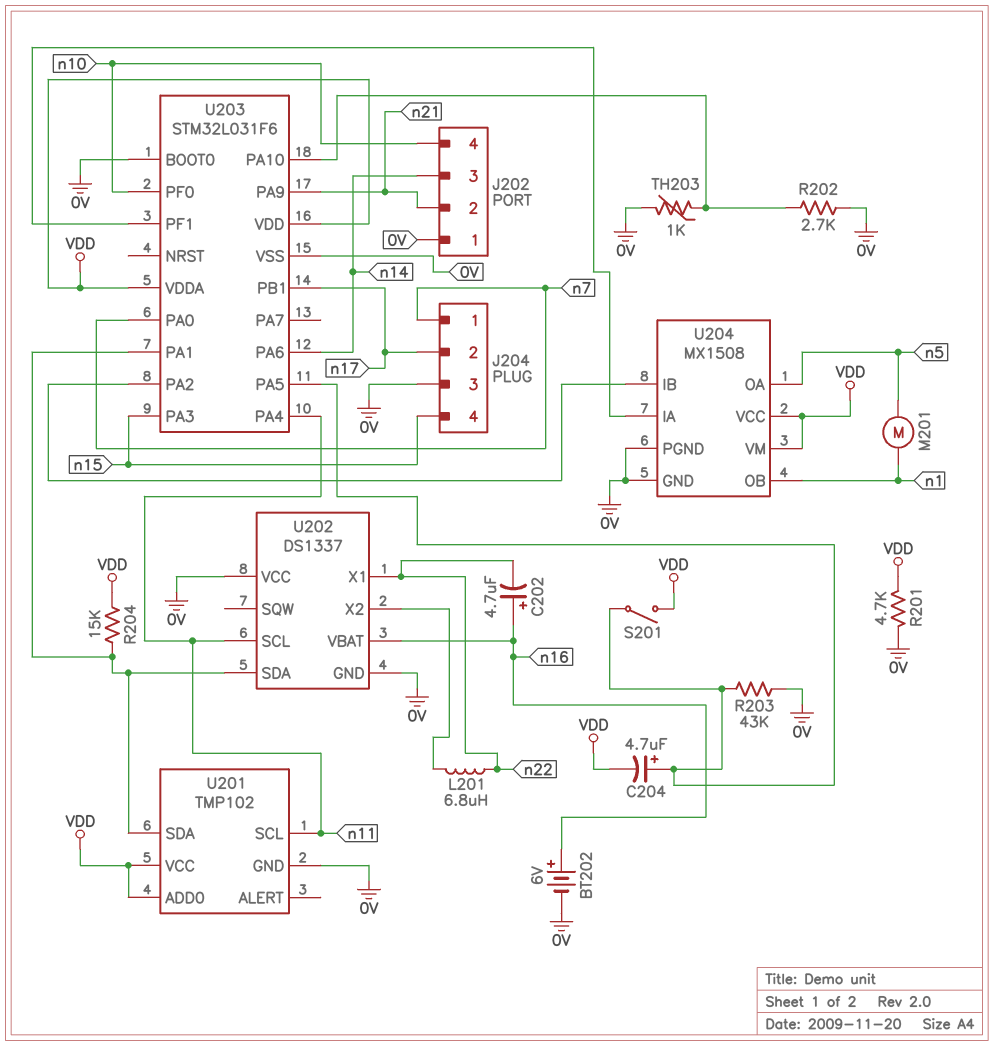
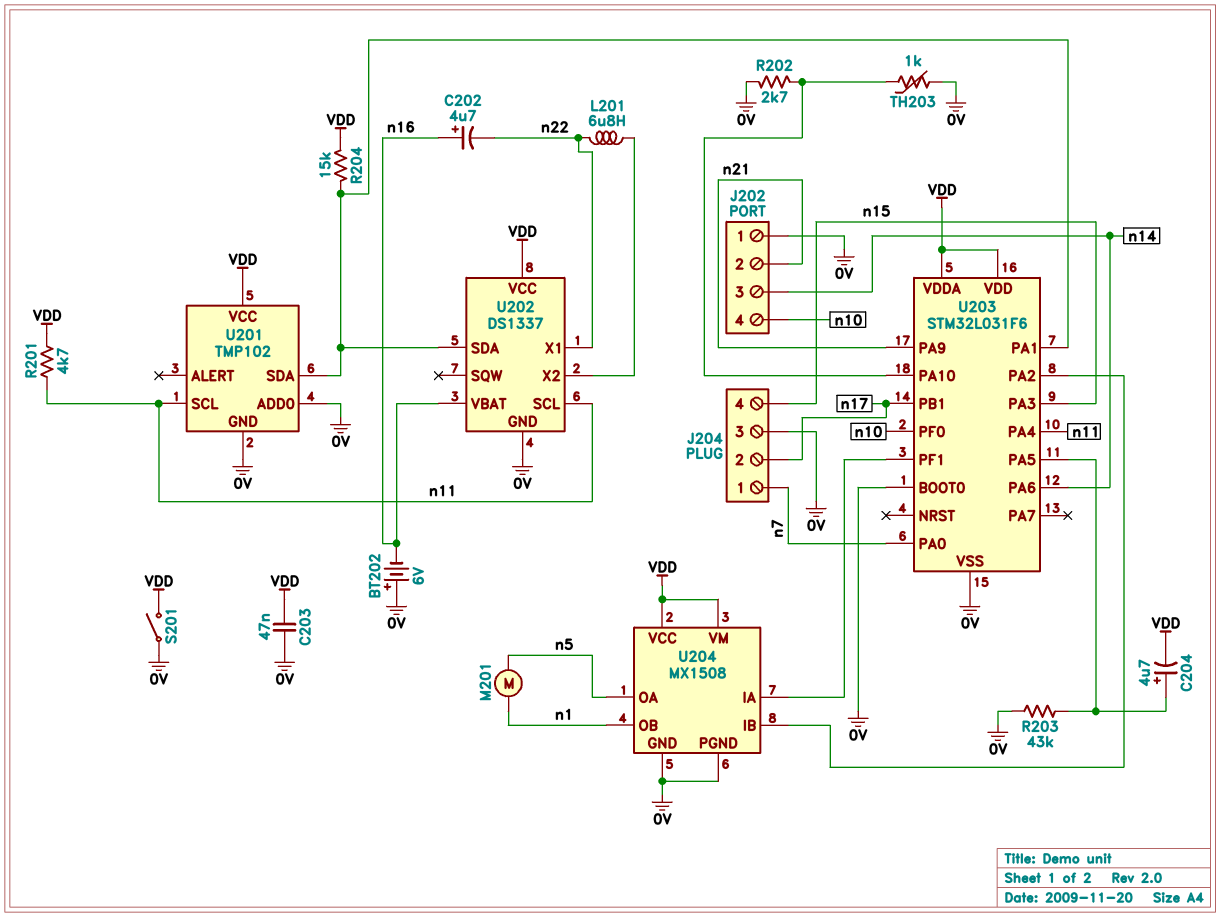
BT202: 6V (plus n16, minus 0V) -> 6V (plus 0V, minus n16)
C203: none -> 47nF (0V, VDD)
R201: 4.7k (0V, VDD) -> 4.7k (VDD, n11)
S201: switch (U203/PA5, VDD) -> switch (0V, VDD)
U201 pin ADD0: VDD -> 0V
U202 pin VCC: 0V -> VDD

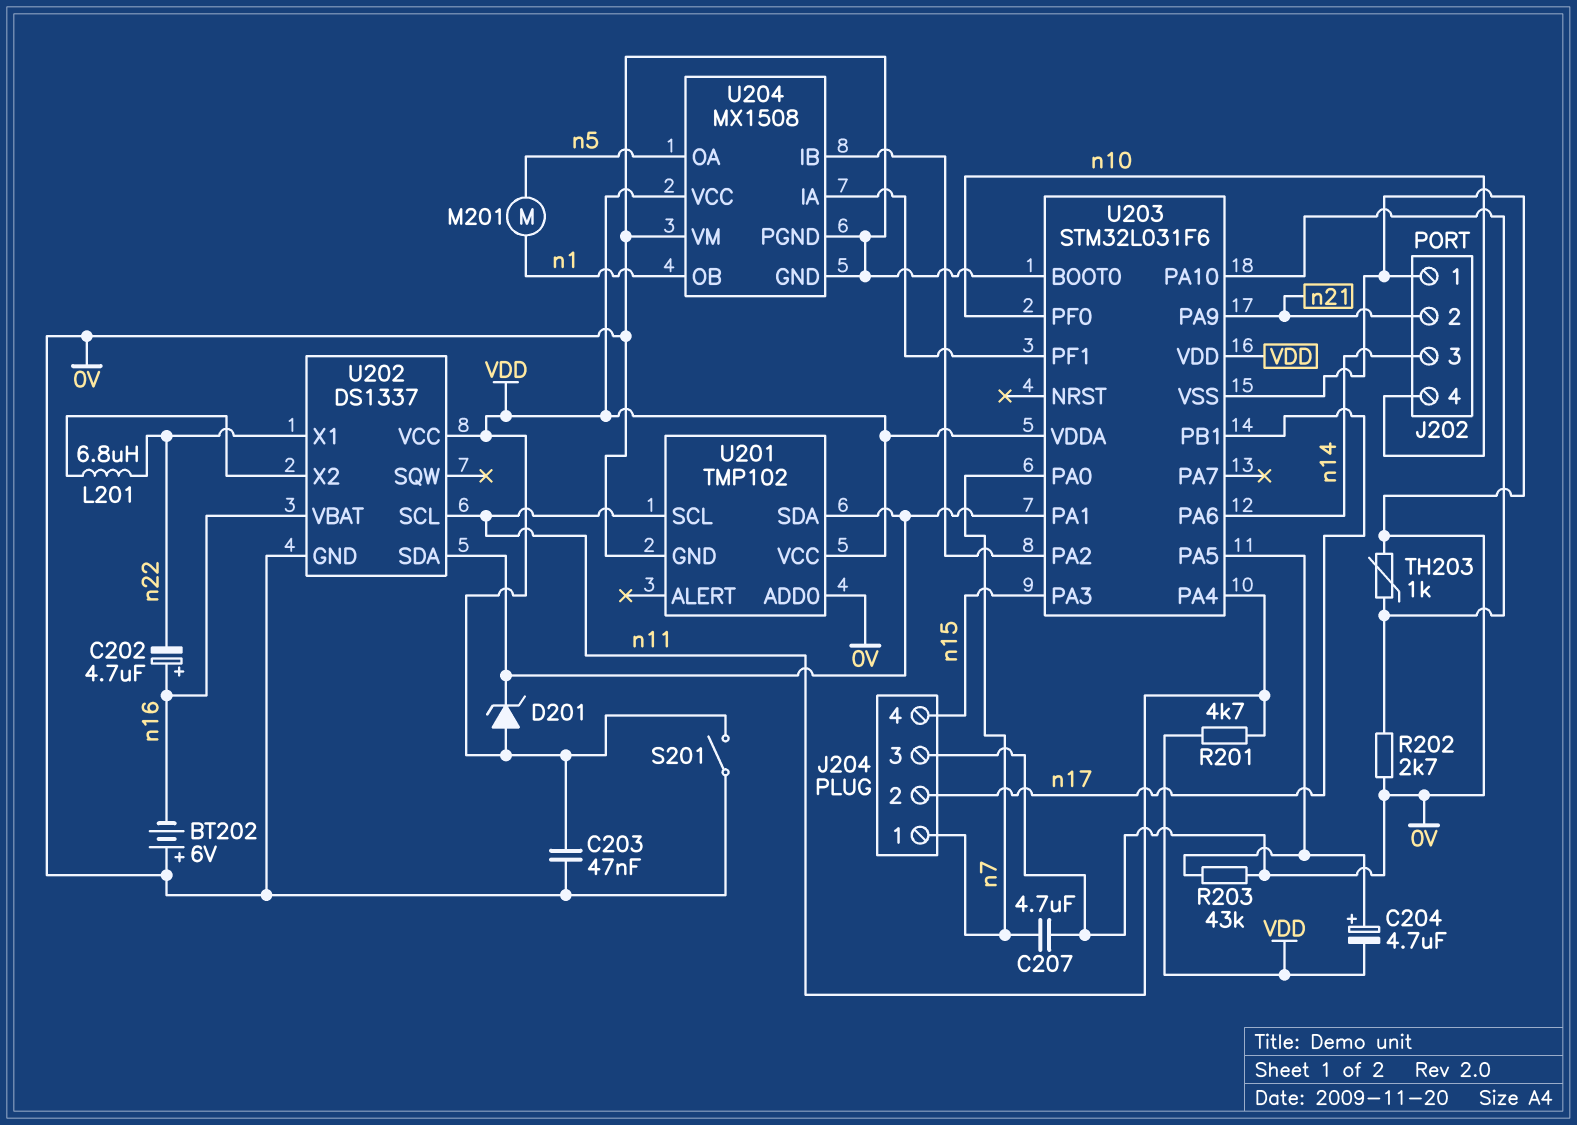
C207: none -> 4.7uF (0V, n7)
D201: none -> zener (A VDD, K U201/SDA)
R204: 15k (U201/SDA, VDD) -> none
U204 pin VM: VDD -> 0V

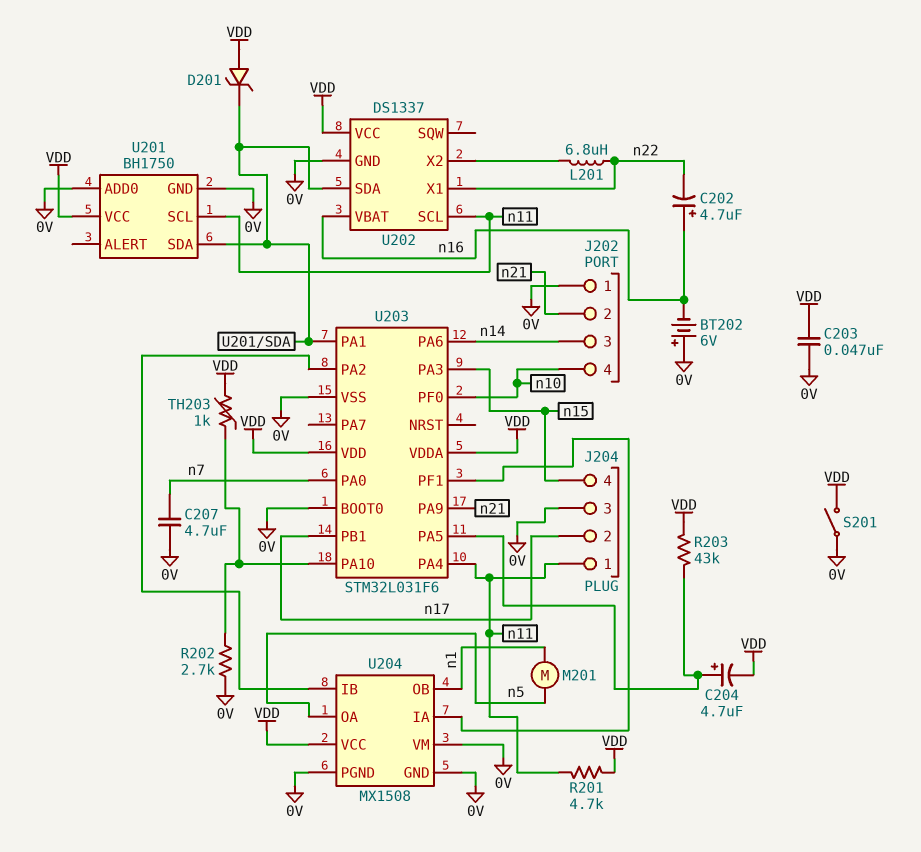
J204 pin 1: n7 -> n11
R203: 43k (0V, U203/PA5) -> 43k (U203/PA5, VDD)
TH203: 1k (0V, U203/PA10) -> 1k (U203/PA10, VDD)
U201: TMP102 -> BH1750

